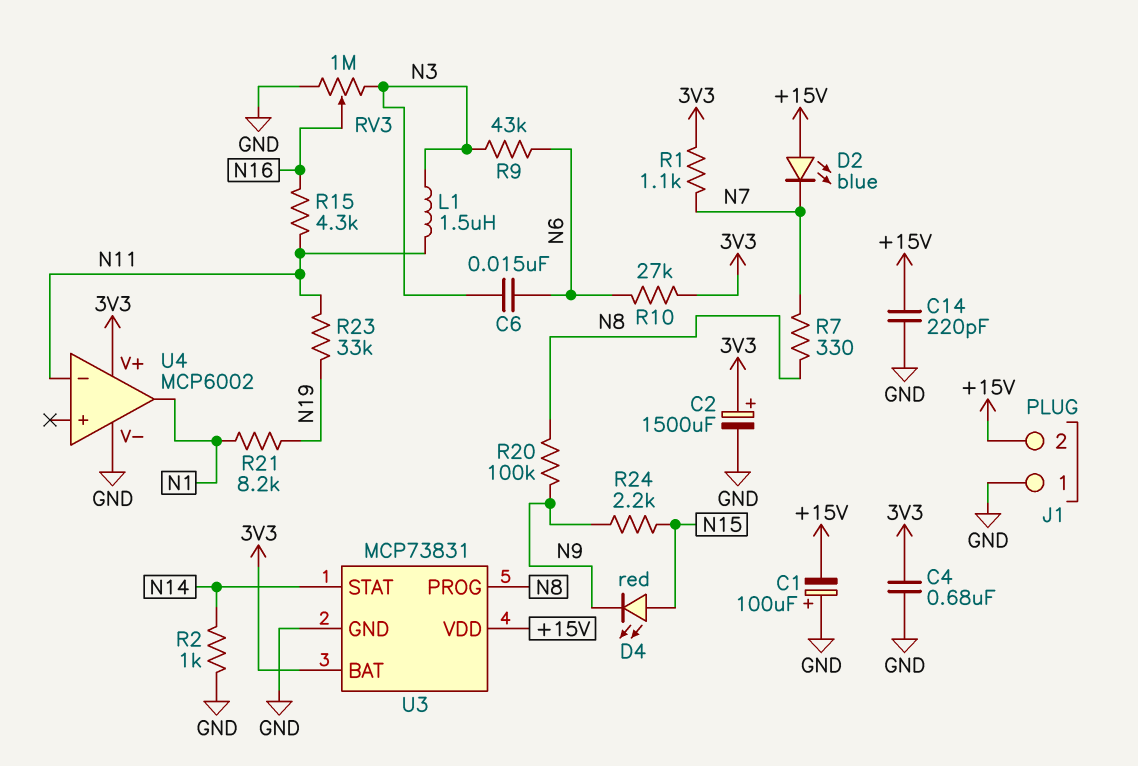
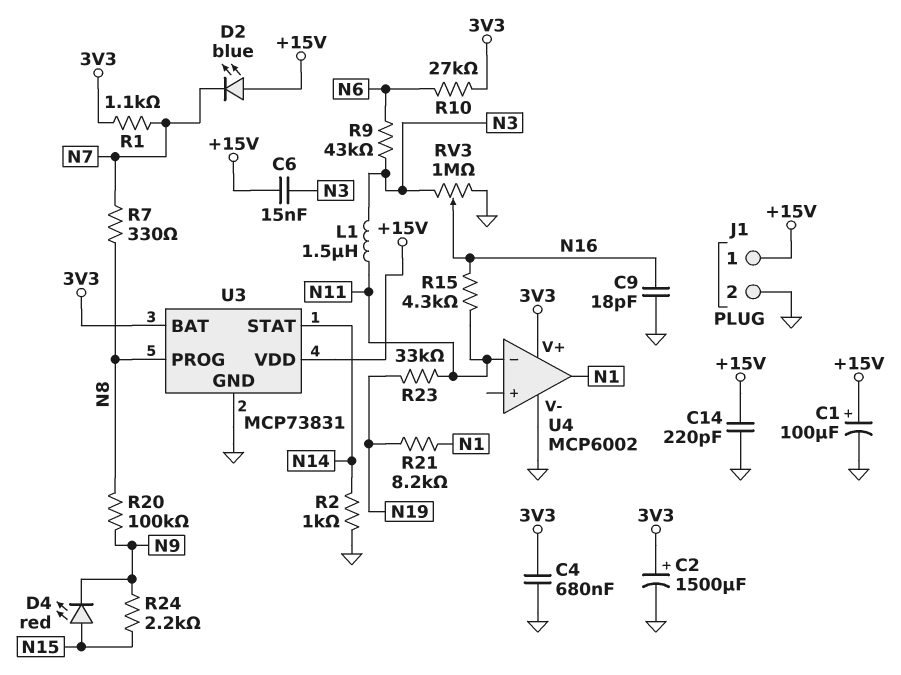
C1: 100uF (plus GND, minus +15V) -> 100uF (plus +15V, minus GND)
C6: 15nF (N3, N6) -> 15nF (+15V, N3)
C9: none -> 18pF (GND, N16)
J1 pin 1: GND -> +15V
J1 pin 2: +15V -> GND

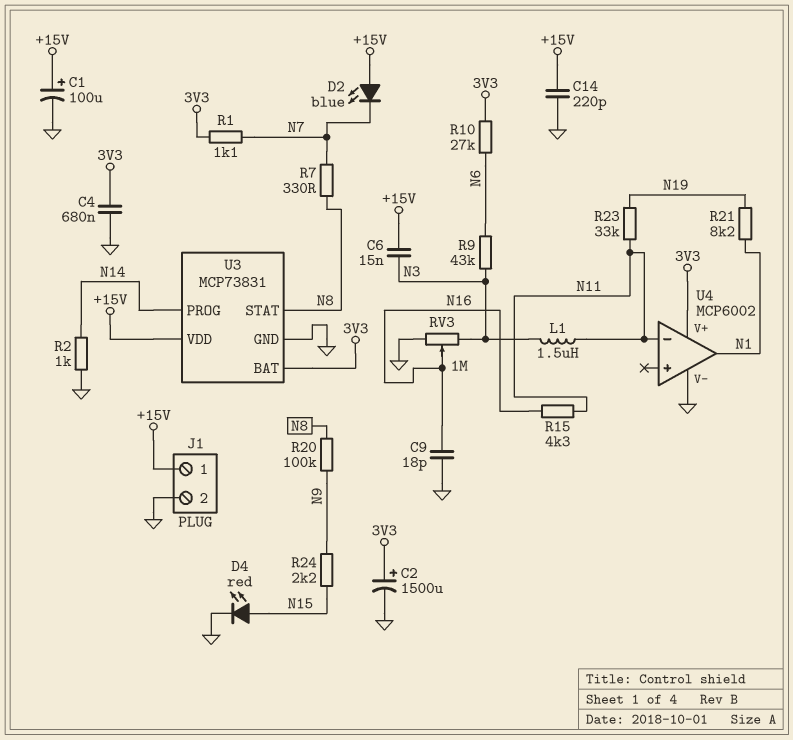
D4: LED red (A N15, K N9) -> LED red (A N15, K GND)
U3 pin PROG: N8 -> N14
U3 pin STAT: N14 -> N8

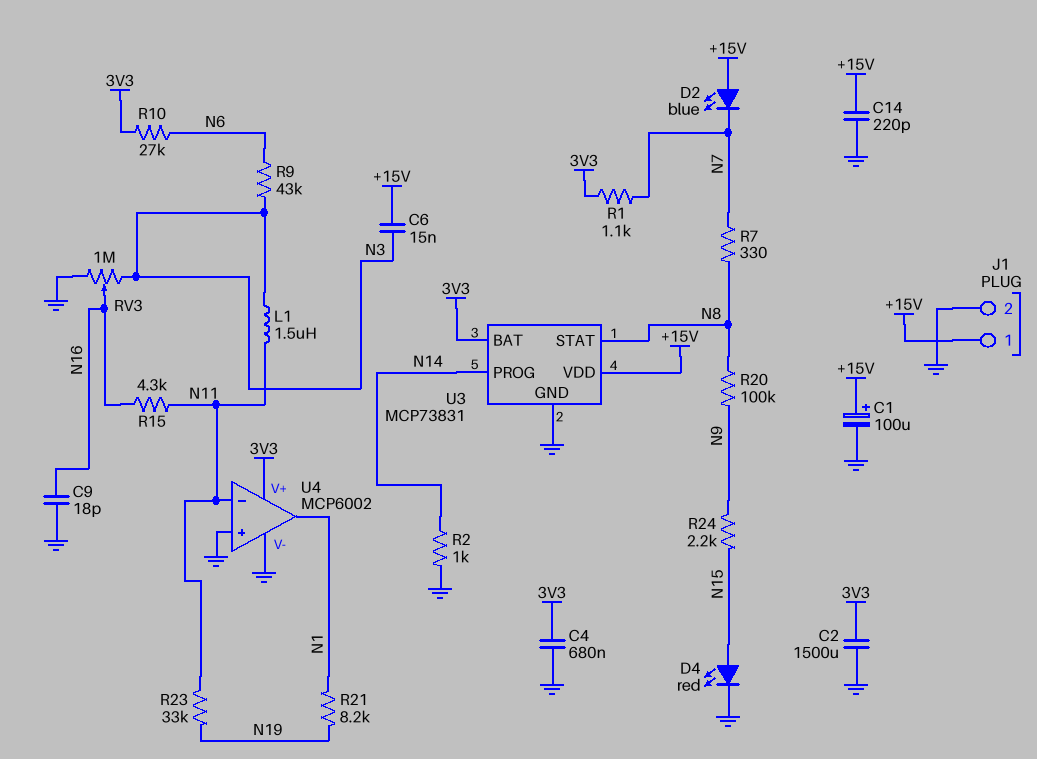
C2: 1500uF (plus 3V3, minus GND) -> 1500uF (3V3, GND)
U4 pin in+: none -> GND

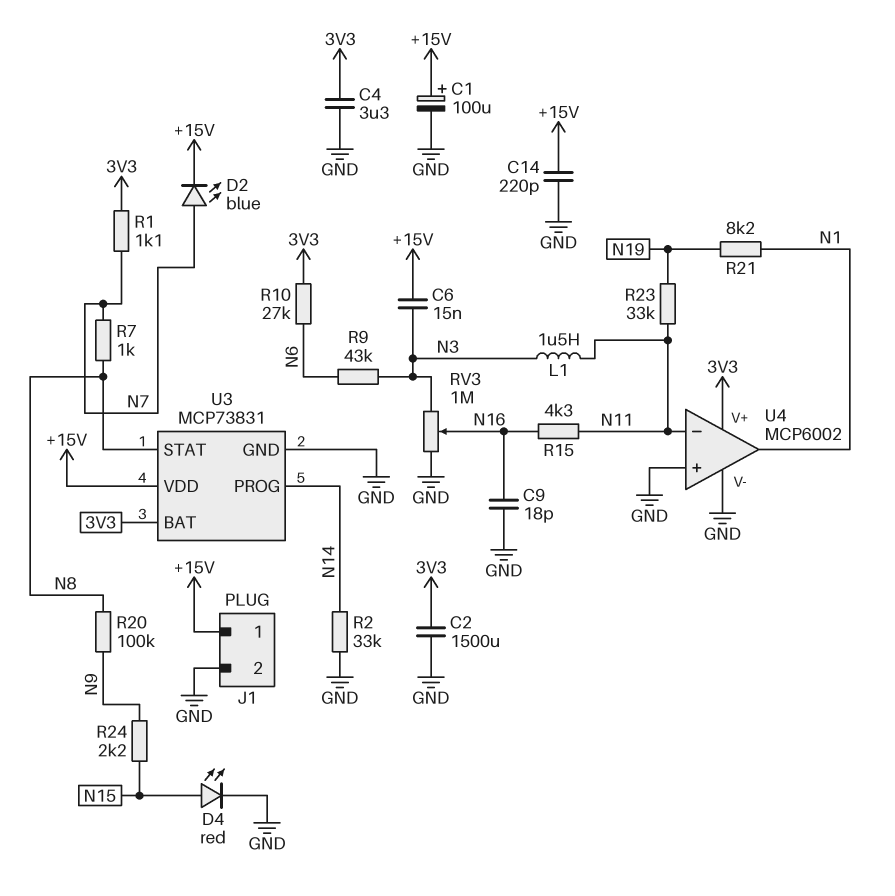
C4: 680nF (3V3, GND) -> 3.3uF (3V3, GND)
D2: LED blue (A +15V, K N7) -> LED blue (A N7, K +15V)
R2: 1k (GND, N14) -> 33k (GND, N14)
R7: 330 (N7, N8) -> 1k (N7, N8)

